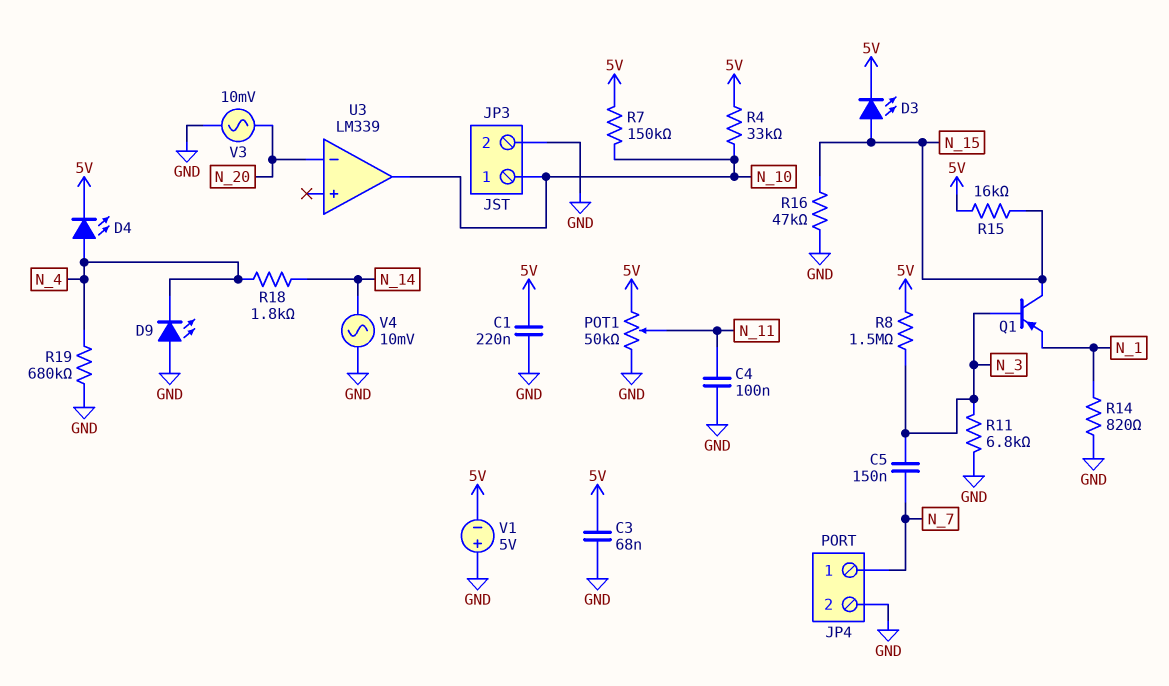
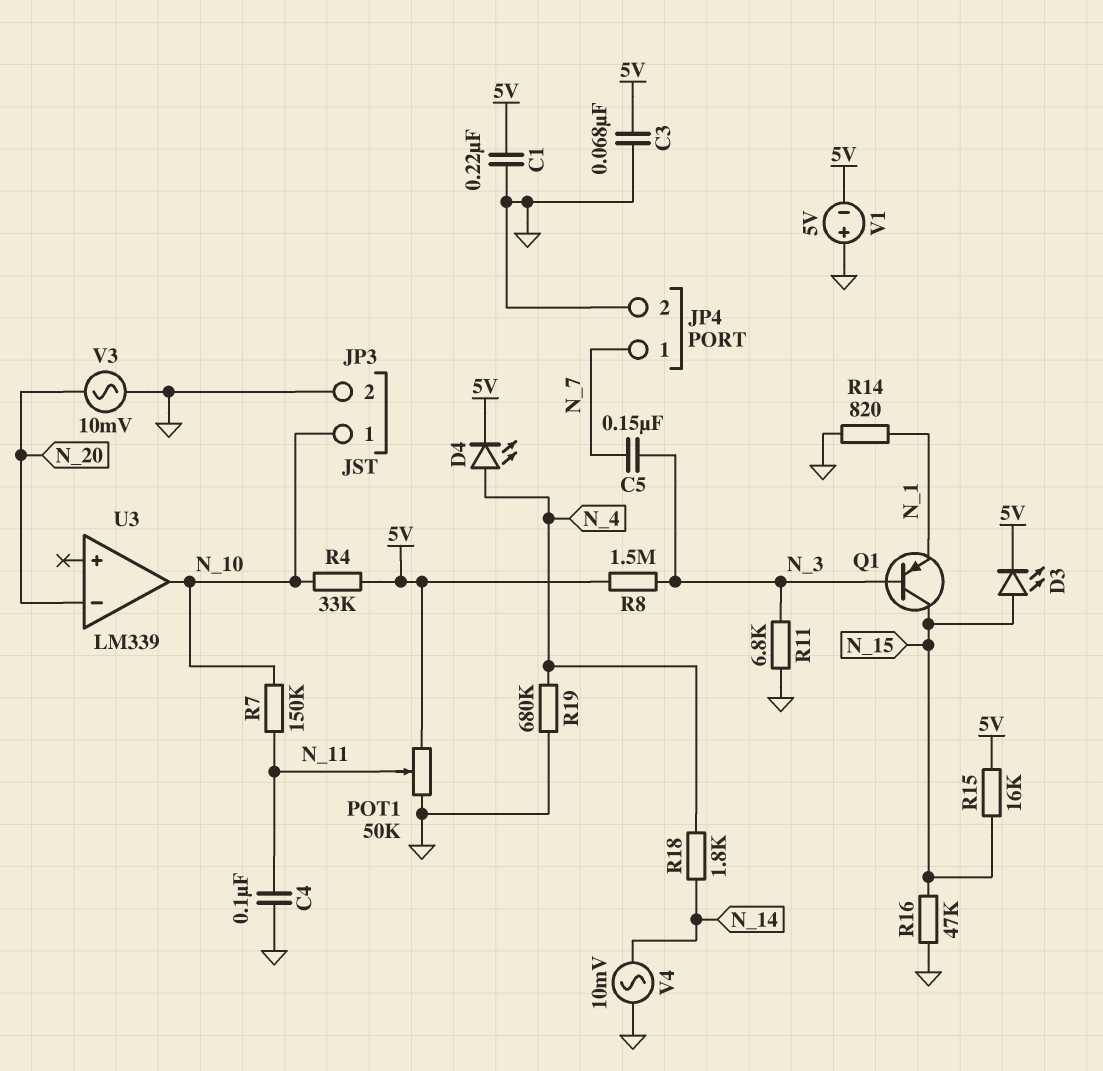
D9: LED (A GND, K N_4) -> none
R7: 150k (5V, N_10) -> 150k (N_10, N_11)

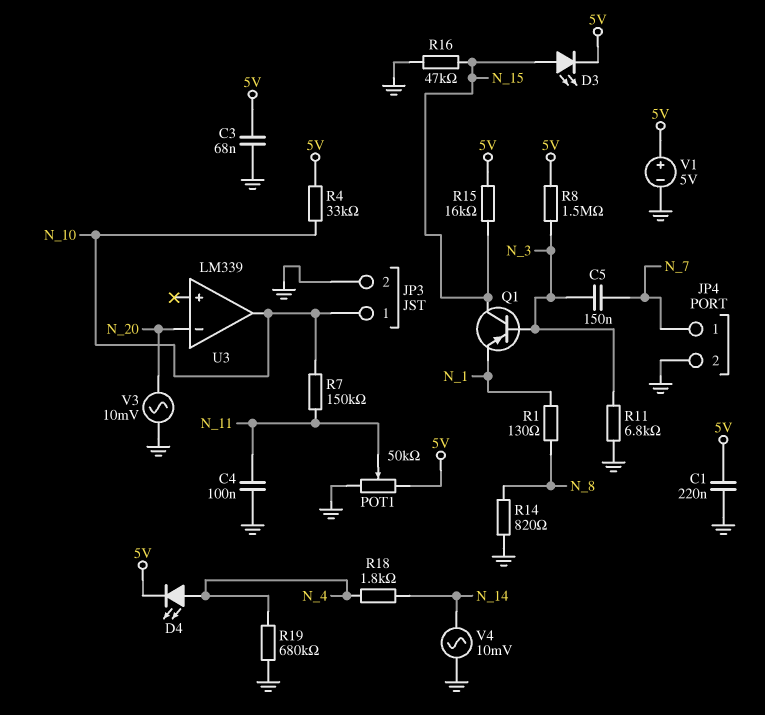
R1: none -> 130 (N_1, N_8)
R14: 820 (GND, N_1) -> 820 (GND, N_8)
V1: 5V (plus GND, minus 5V) -> 5V (plus 5V, minus GND)

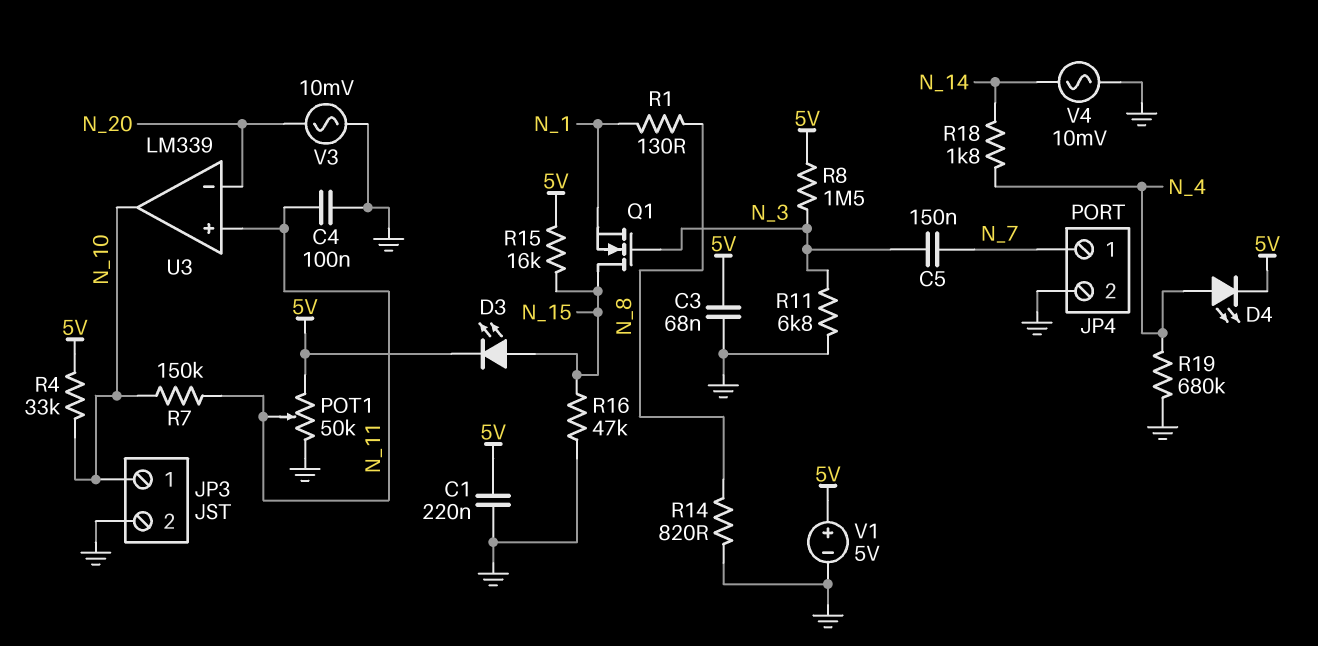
Q1: PNP (B N_3, C N_15, E N_1) -> NMOS (G N_3, D N_15, S N_1)
U3 pin in+: none -> N_11

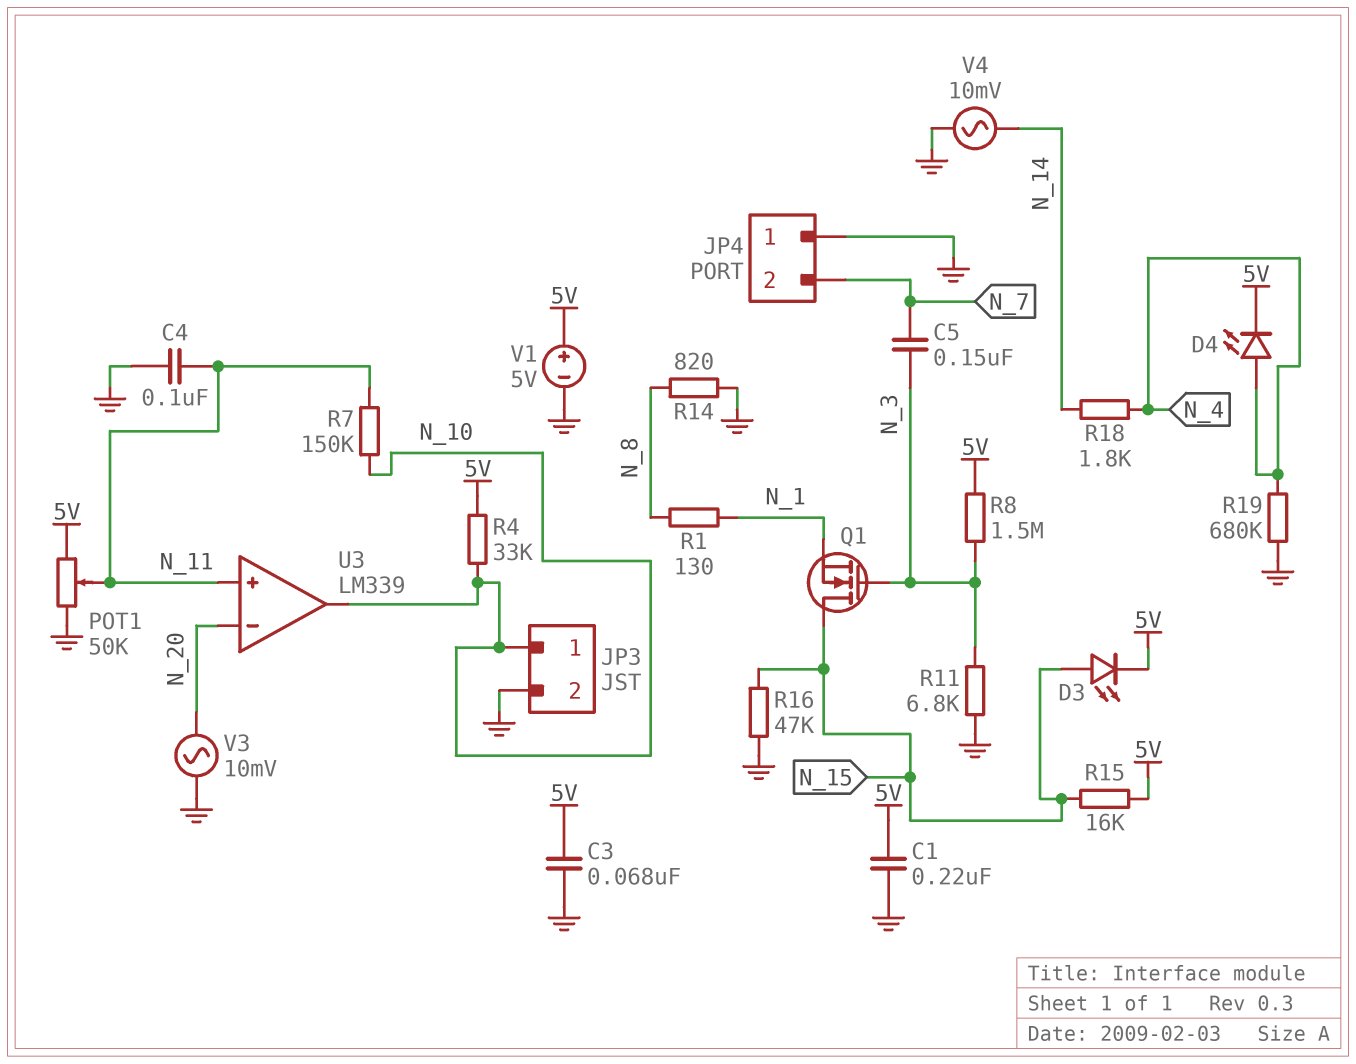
JP4 pin 1: N_7 -> GND
JP4 pin 2: GND -> N_7

